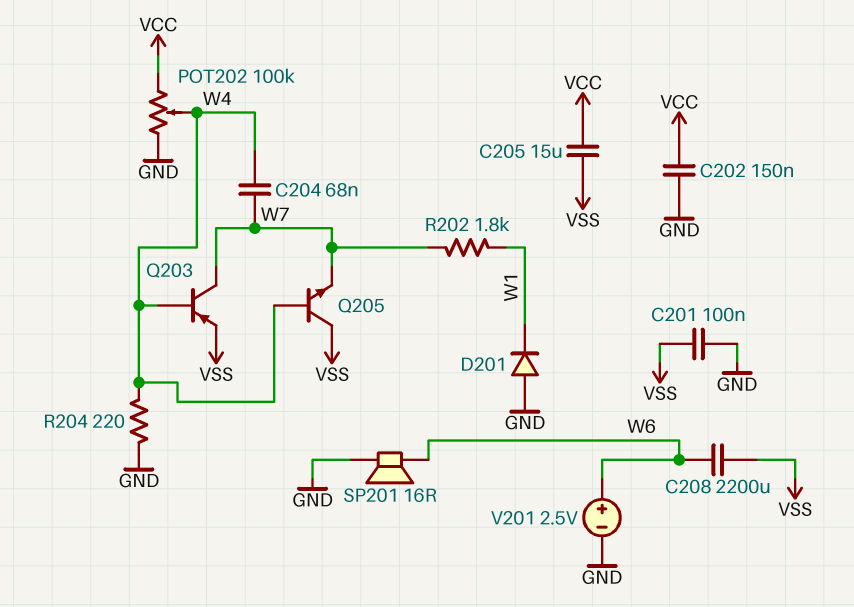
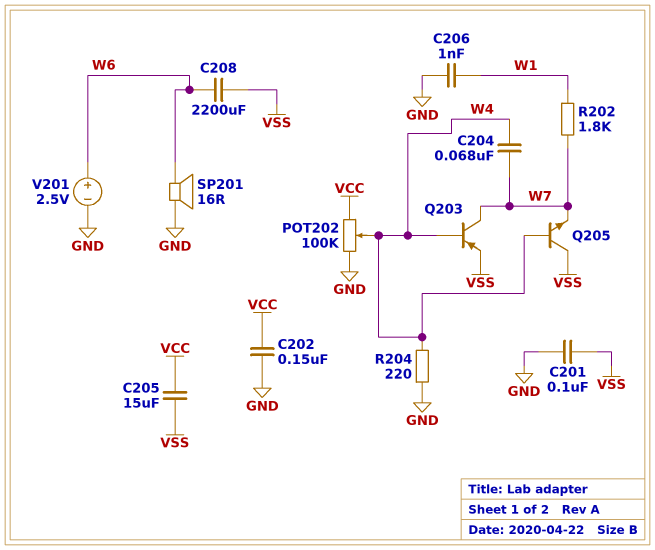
C206: none -> 1nF (GND, W1)
D201: diode (A GND, K W1) -> none

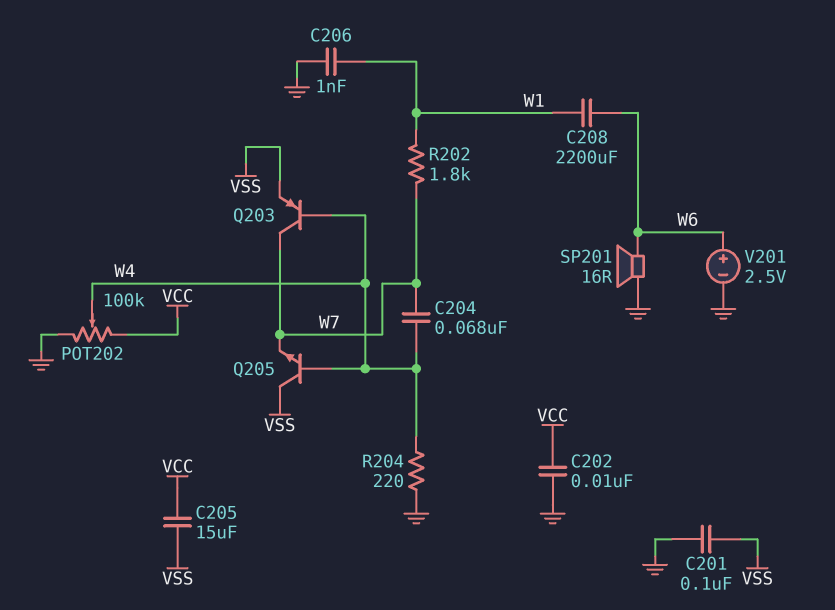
C202: 150nF (GND, VCC) -> 10nF (GND, VCC)
C208: 2200uF (VSS, W6) -> 2200uF (W1, W6)

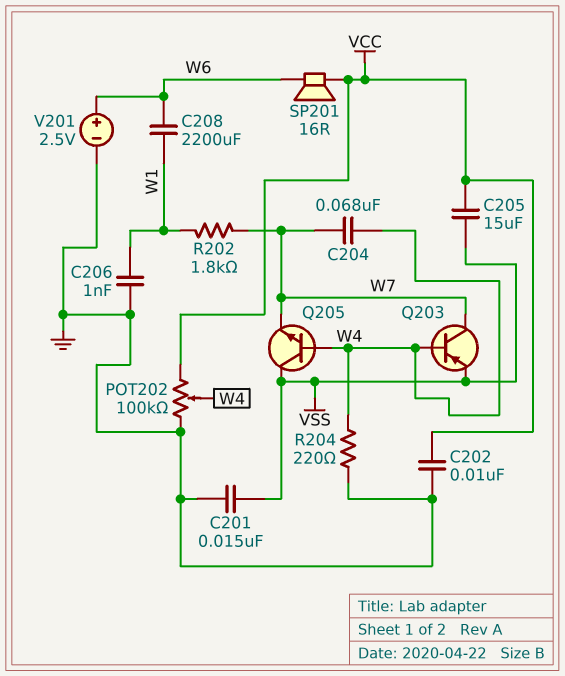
C201: 100nF (GND, VSS) -> 15nF (GND, VSS)
SP201: speaker 16R (GND, W6) -> speaker 16R (VCC, W6)

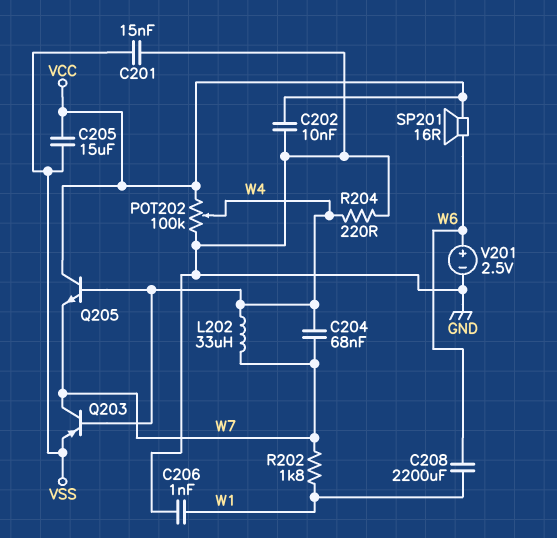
L202: none -> 33uH (W4, W7)
Q205: NPN (B W4, C VSS, E W7) -> NPN (B W4, C VCC, E W7)

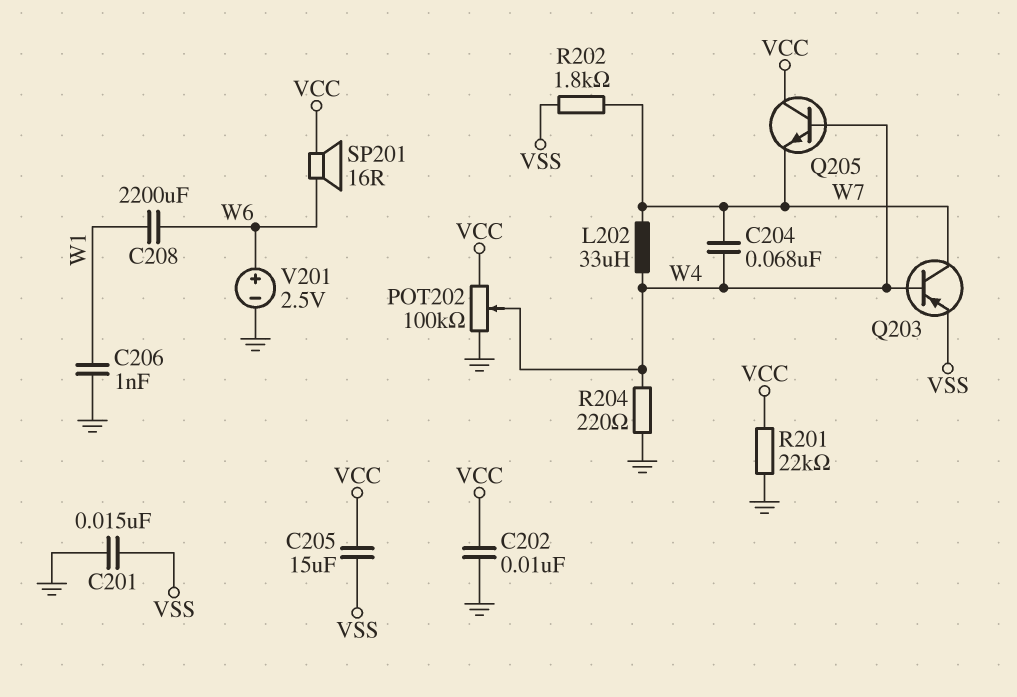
R201: none -> 22k (GND, VCC)
R202: 1.8k (W1, W7) -> 1.8k (VSS, W7)

